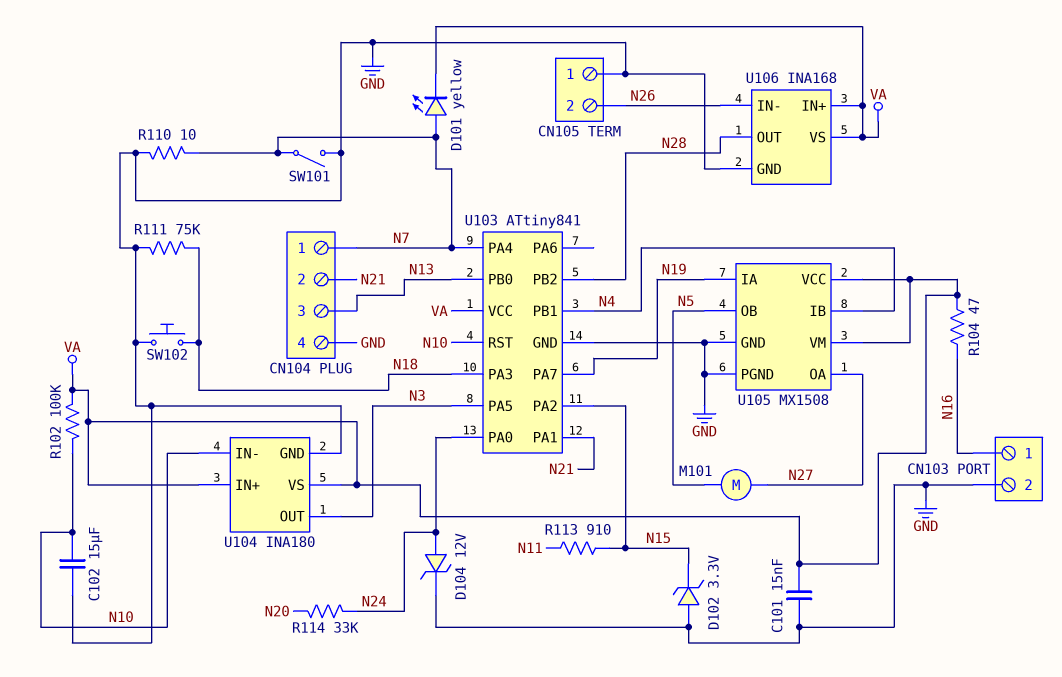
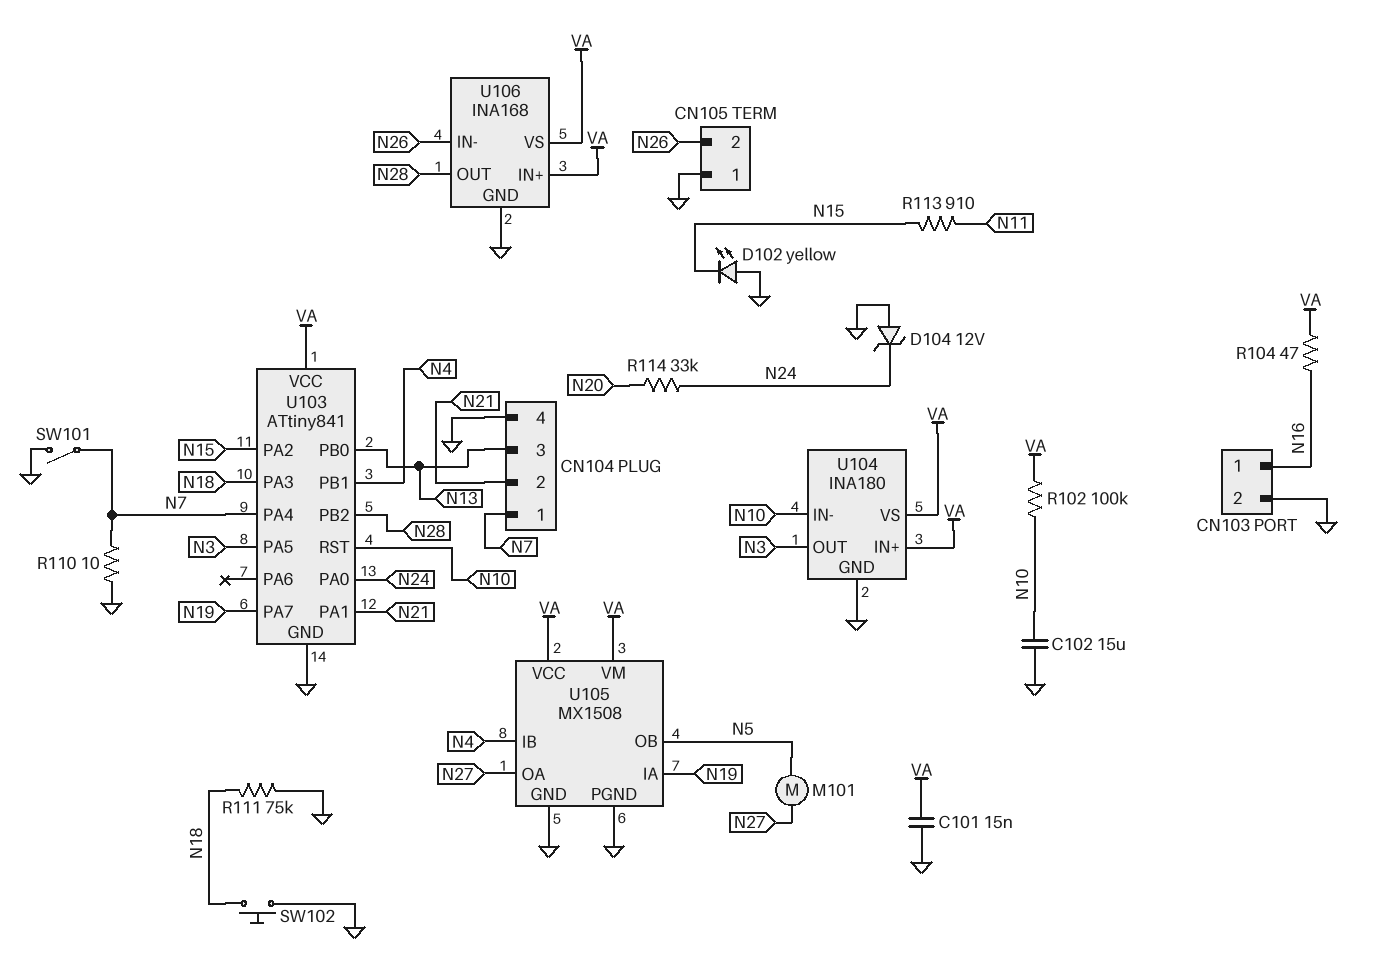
D101: LED yellow (A N7, K VA) -> none
D102: zener 3.3V (A GND, K N15) -> LED yellow (A GND, K N15)
D104: zener 12V (A N24, K GND) -> zener 12V (A GND, K N24)

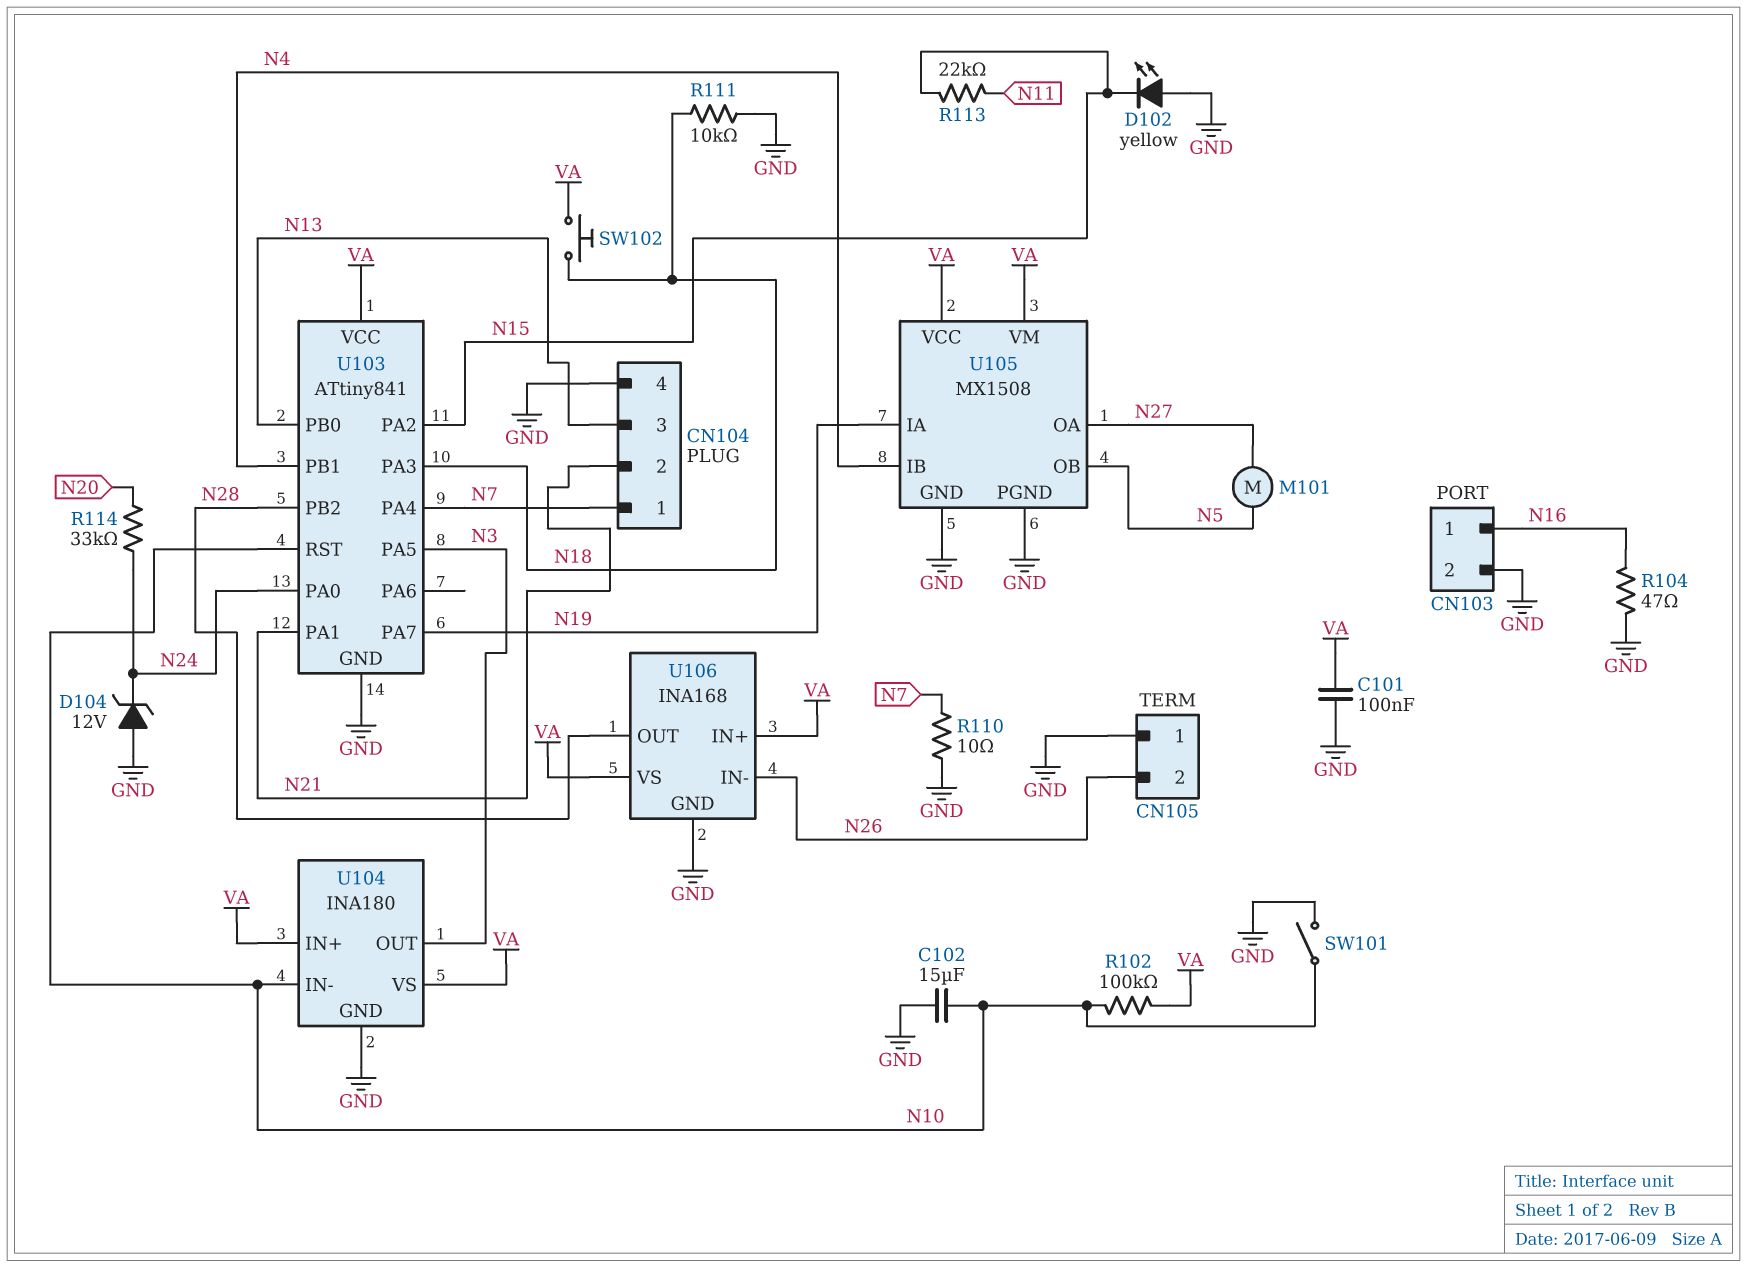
C101: 15nF (GND, VA) -> 100nF (GND, VA)
R104: 47 (N16, VA) -> 47 (GND, N16)
R111: 75k (GND, N18) -> 10k (GND, N18)
R113: 910 (N11, N15) -> 22k (N11, N15)
SW101: switch (GND, N7) -> switch (GND, N10)
SW102: button (GND, N18) -> button (N18, VA)

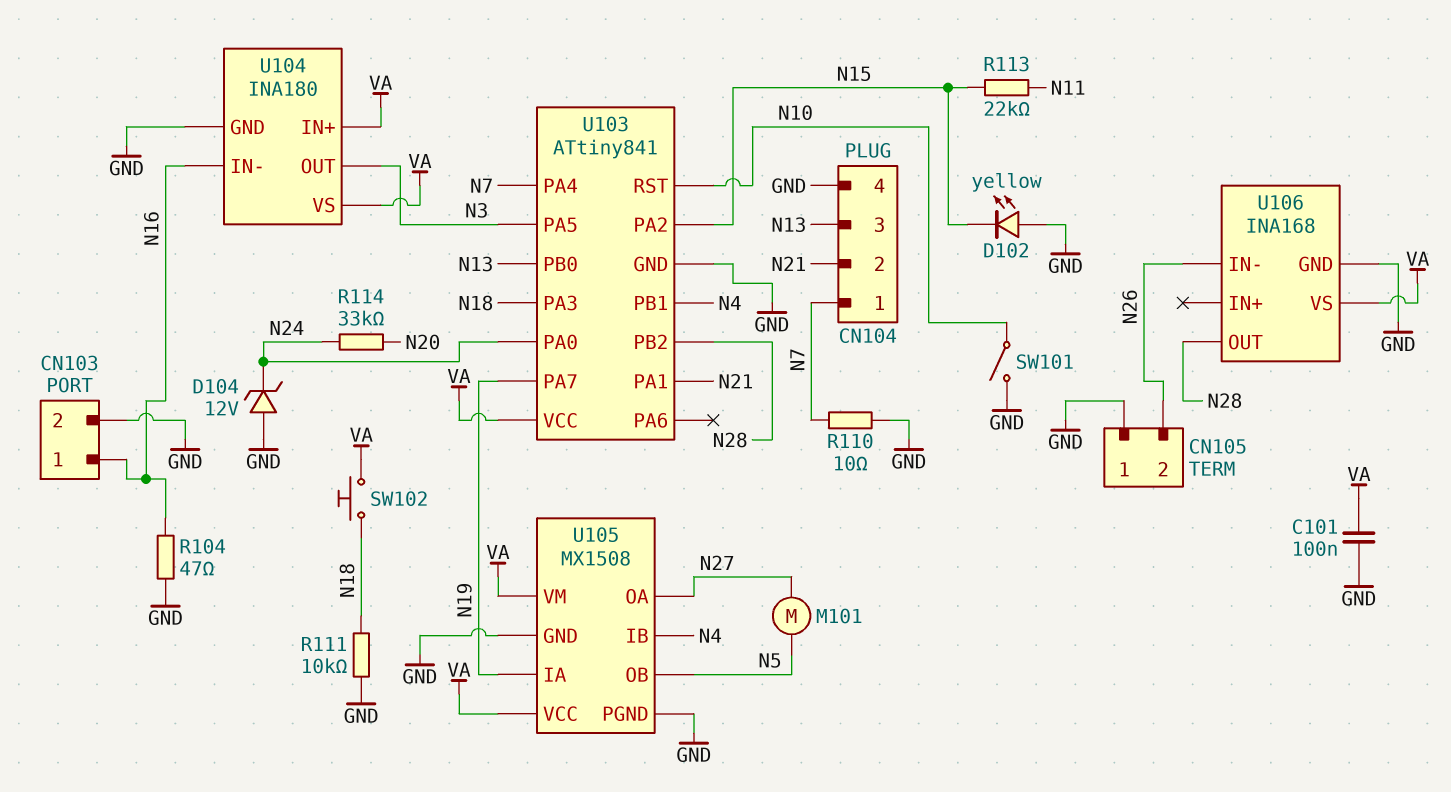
C102: 15uF (GND, N10) -> none
R102: 100k (N10, VA) -> none
U104 pin IN-: N10 -> N16
U106 pin IN+: VA -> none

